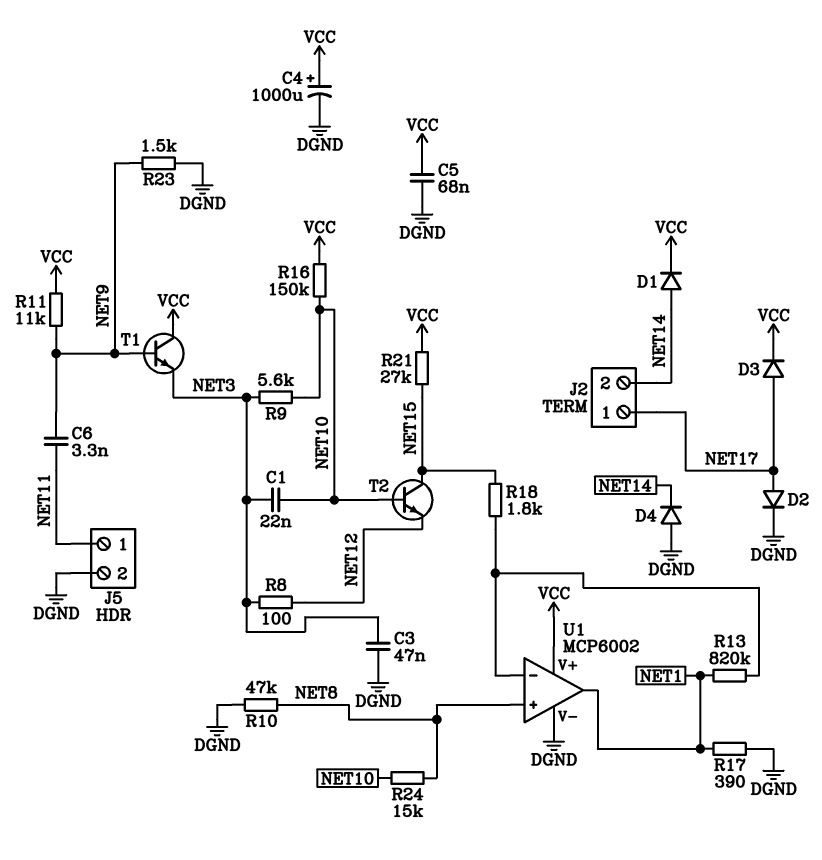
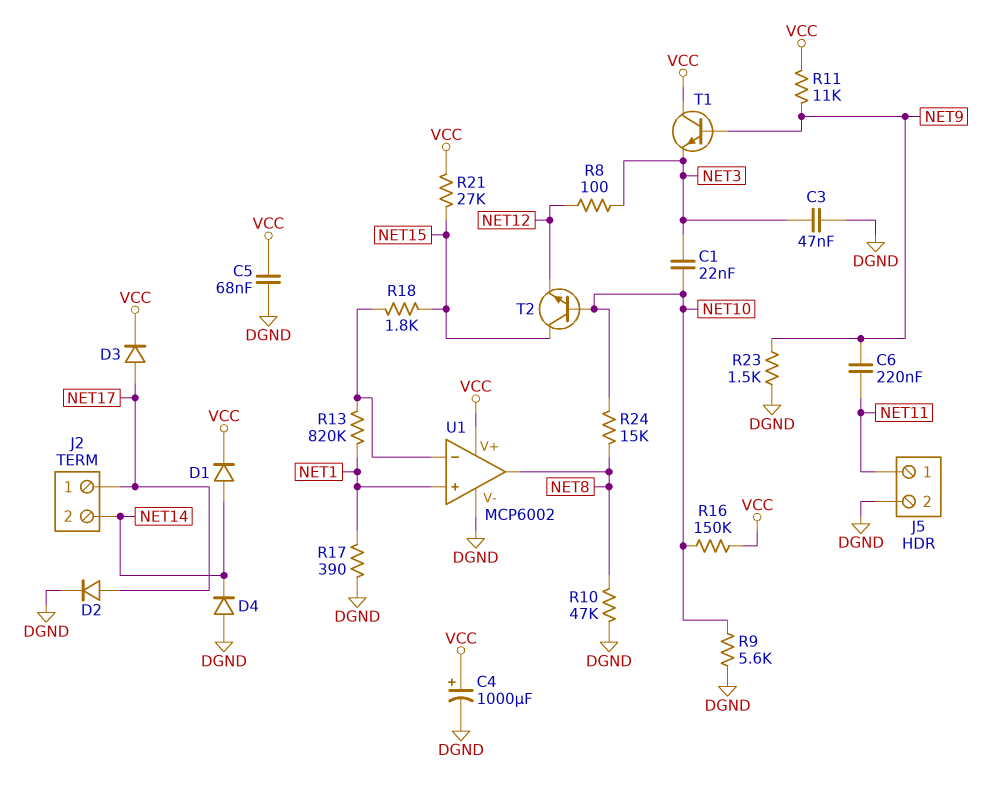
C6: 3.3nF (NET9, NET11) -> 220nF (NET9, NET11)
R9: 5.6k (NET3, NET10) -> 5.6k (DGND, NET10)
U1 pin in+: NET8 -> NET1
U1 pin out: NET1 -> NET8

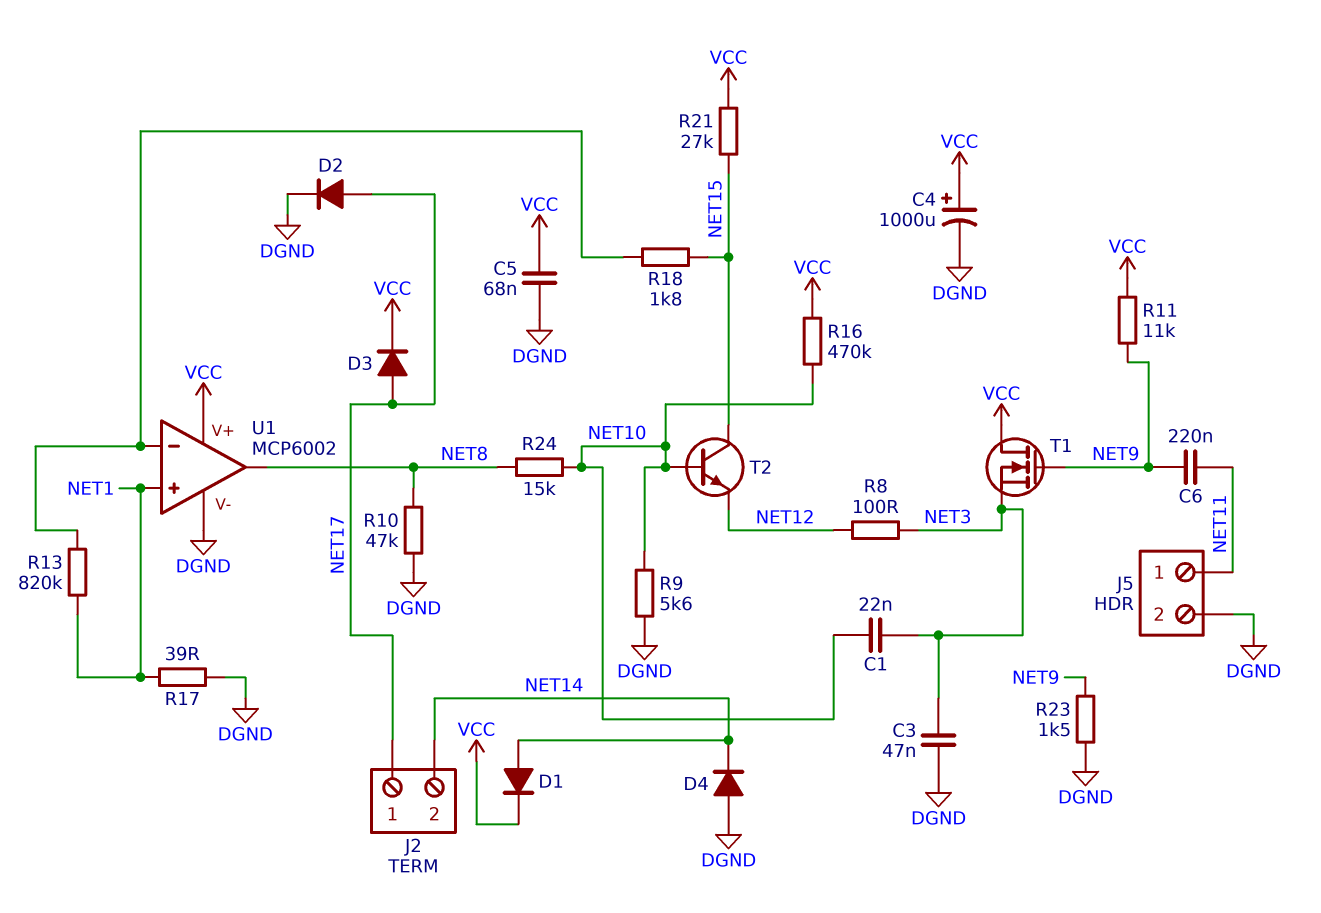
R16: 150k (NET10, VCC) -> 470k (NET10, VCC)
R17: 390 (DGND, NET1) -> 39 (DGND, NET1)
T1: NPN (B NET9, C VCC, E NET3) -> NMOS (G NET9, D VCC, S NET3)

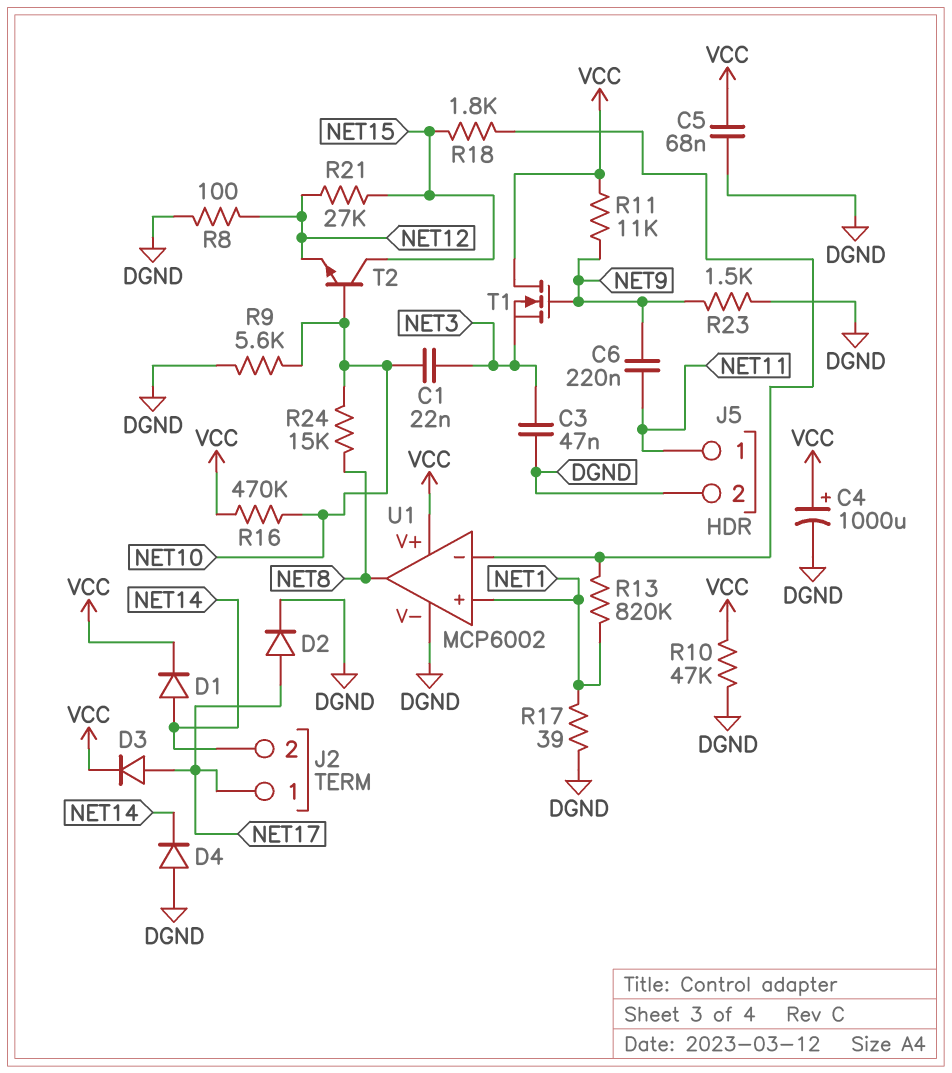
R8: 100 (NET3, NET12) -> 100 (DGND, NET12)
R10: 47k (DGND, NET8) -> 47k (DGND, VCC)
R21: 27k (NET15, VCC) -> 27k (NET12, NET15)

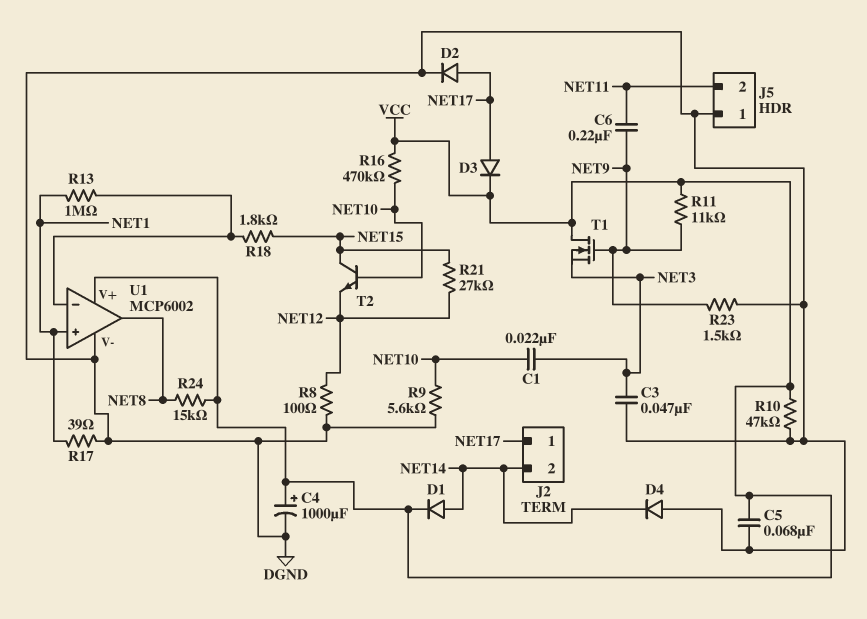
J5 pin 1: NET11 -> DGND
J5 pin 2: DGND -> NET11
R13: 820k (NET1, U1/in-) -> 1M (NET1, U1/in-)
R24: 15k (NET8, NET10) -> 15k (NET8, VCC)

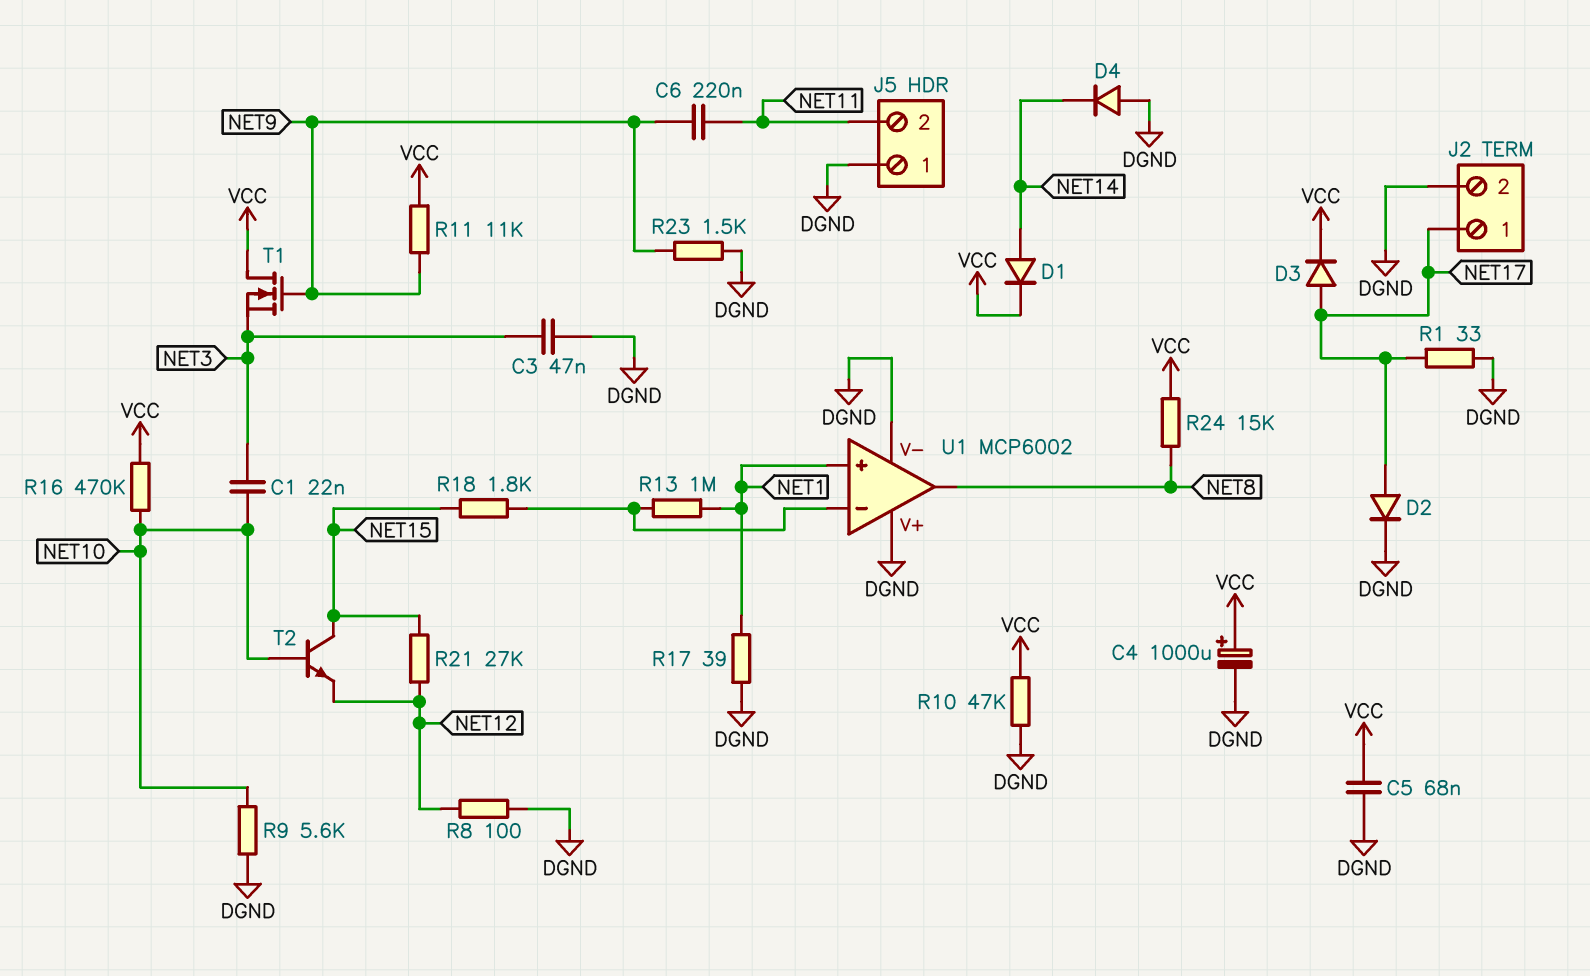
J2 pin 2: NET14 -> DGND
R1: none -> 33 (DGND, NET17)
U1 pin V+: VCC -> DGND

